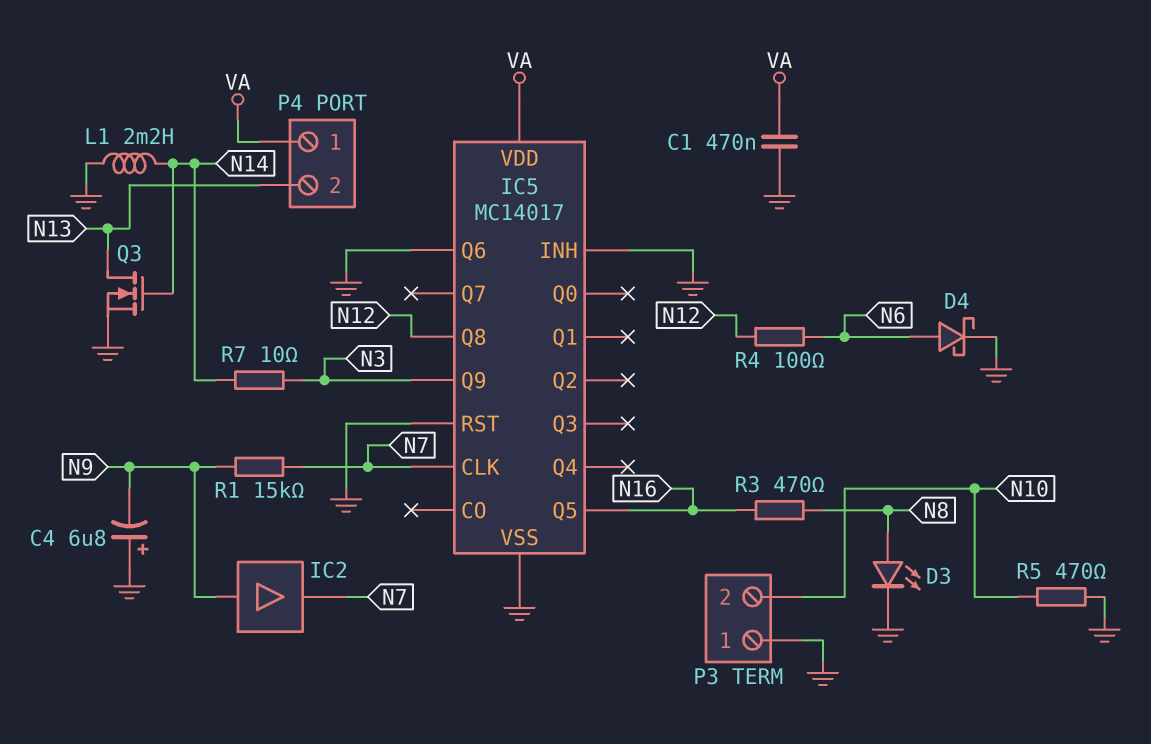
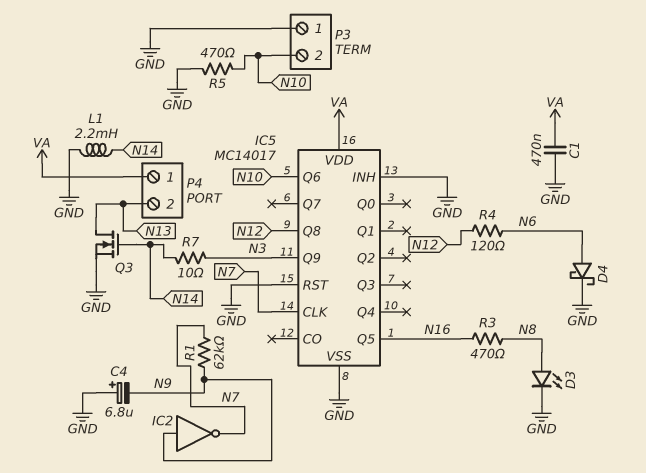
IC2: buffer (in N9, out N7) -> NOT (in N9, out N7)
IC5 pin Q6: GND -> N10
R1: 15k (N7, N9) -> 62k (N7, N9)
R4: 100 (N6, N12) -> 120 (N6, N12)

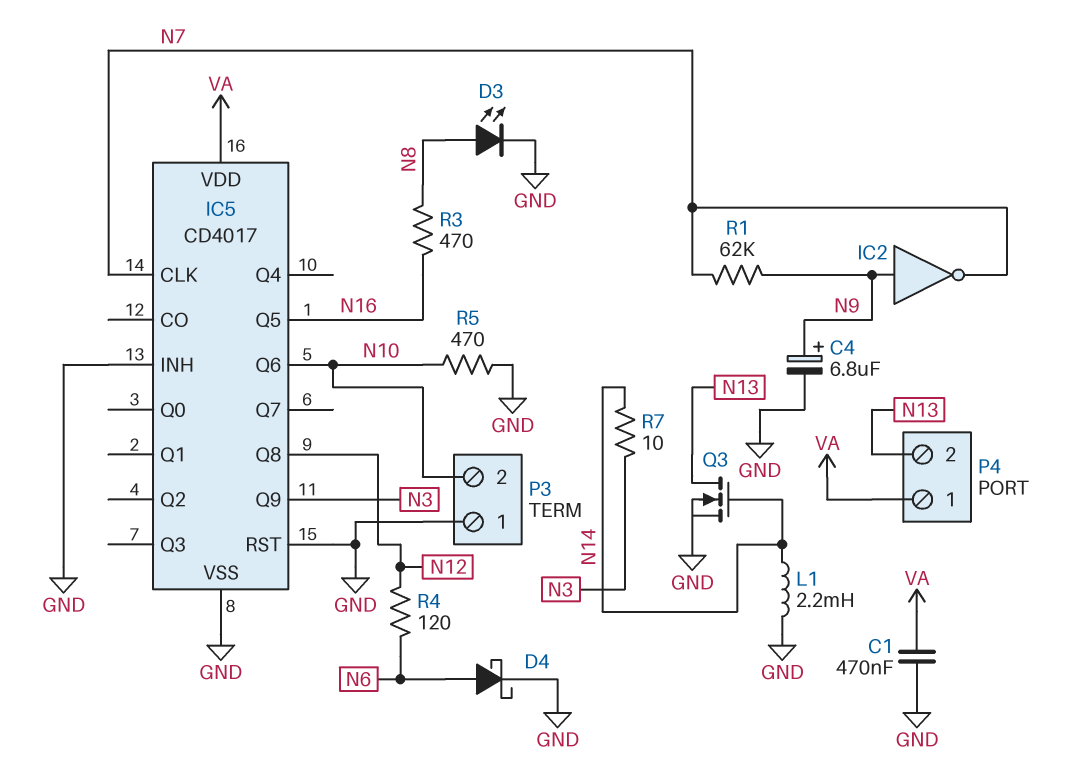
C4: 6.8uF (plus GND, minus N9) -> 6.8uF (plus N9, minus GND)
IC5: MC14017 -> CD4017

